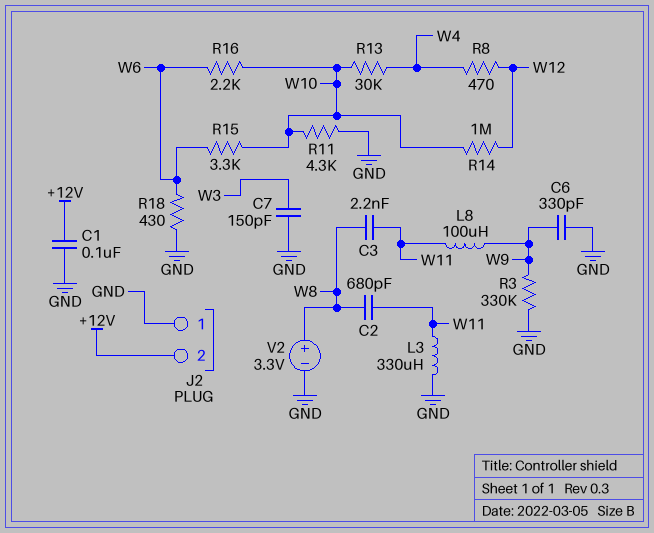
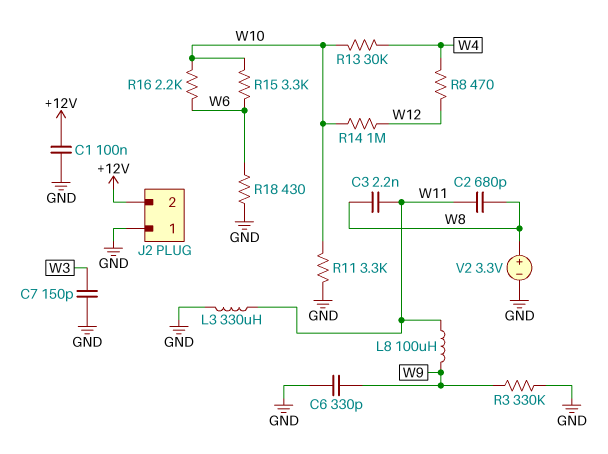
R11: 4.3k (GND, W10) -> 3.3k (GND, W10)

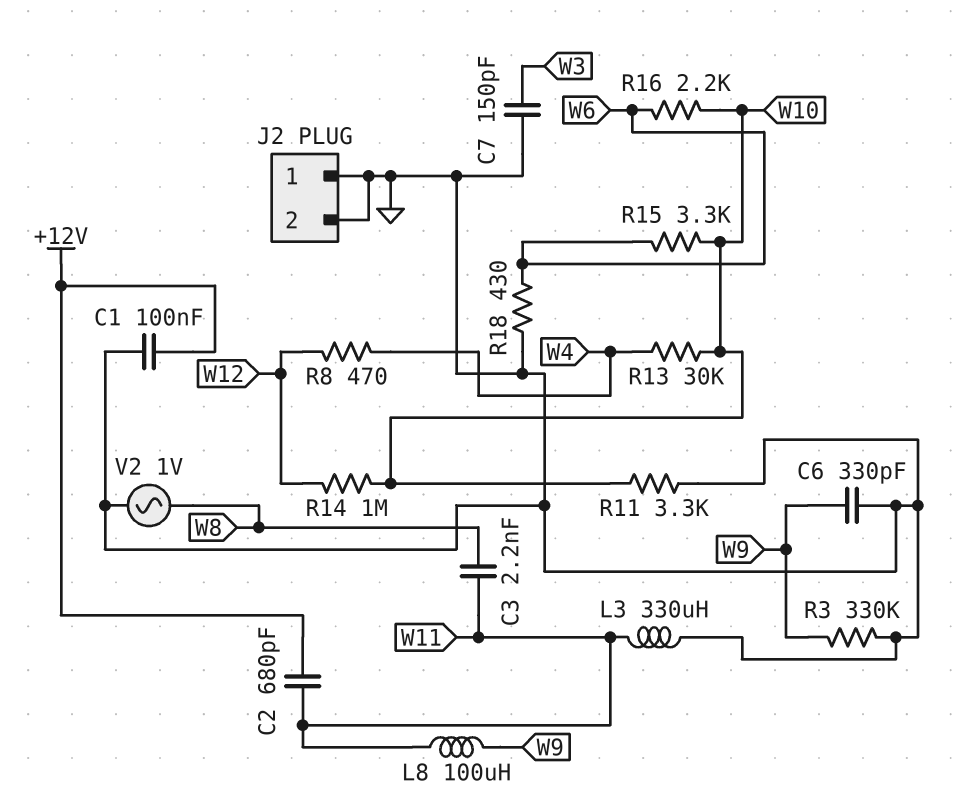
C2: 680pF (W8, W11) -> 680pF (+12V, W11)
J2 pin 2: +12V -> GND
V2: 3.3V (plus W8, minus GND) -> AC 1V (GND, W8)

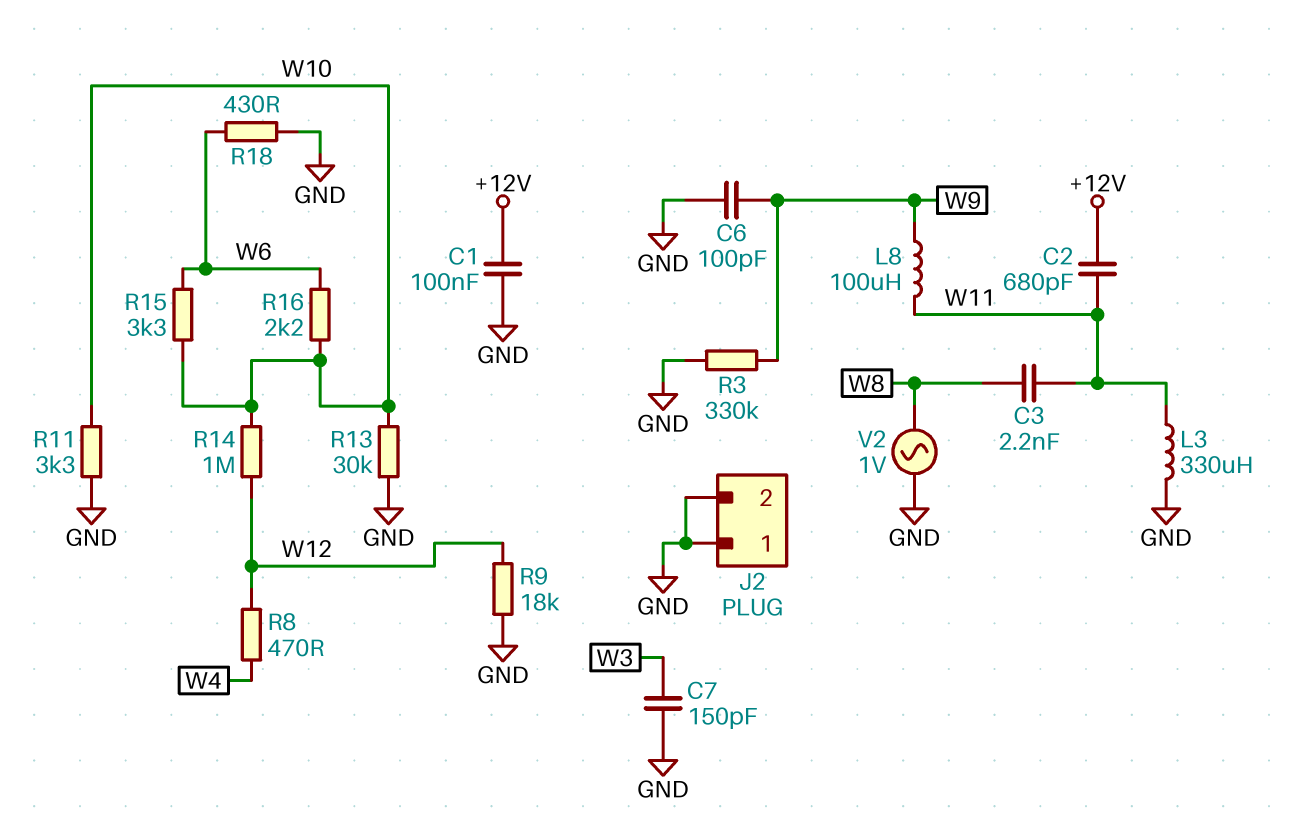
C6: 330pF (GND, W9) -> 100pF (GND, W9)
R9: none -> 18k (GND, W12)
R13: 30k (W4, W10) -> 30k (GND, W10)

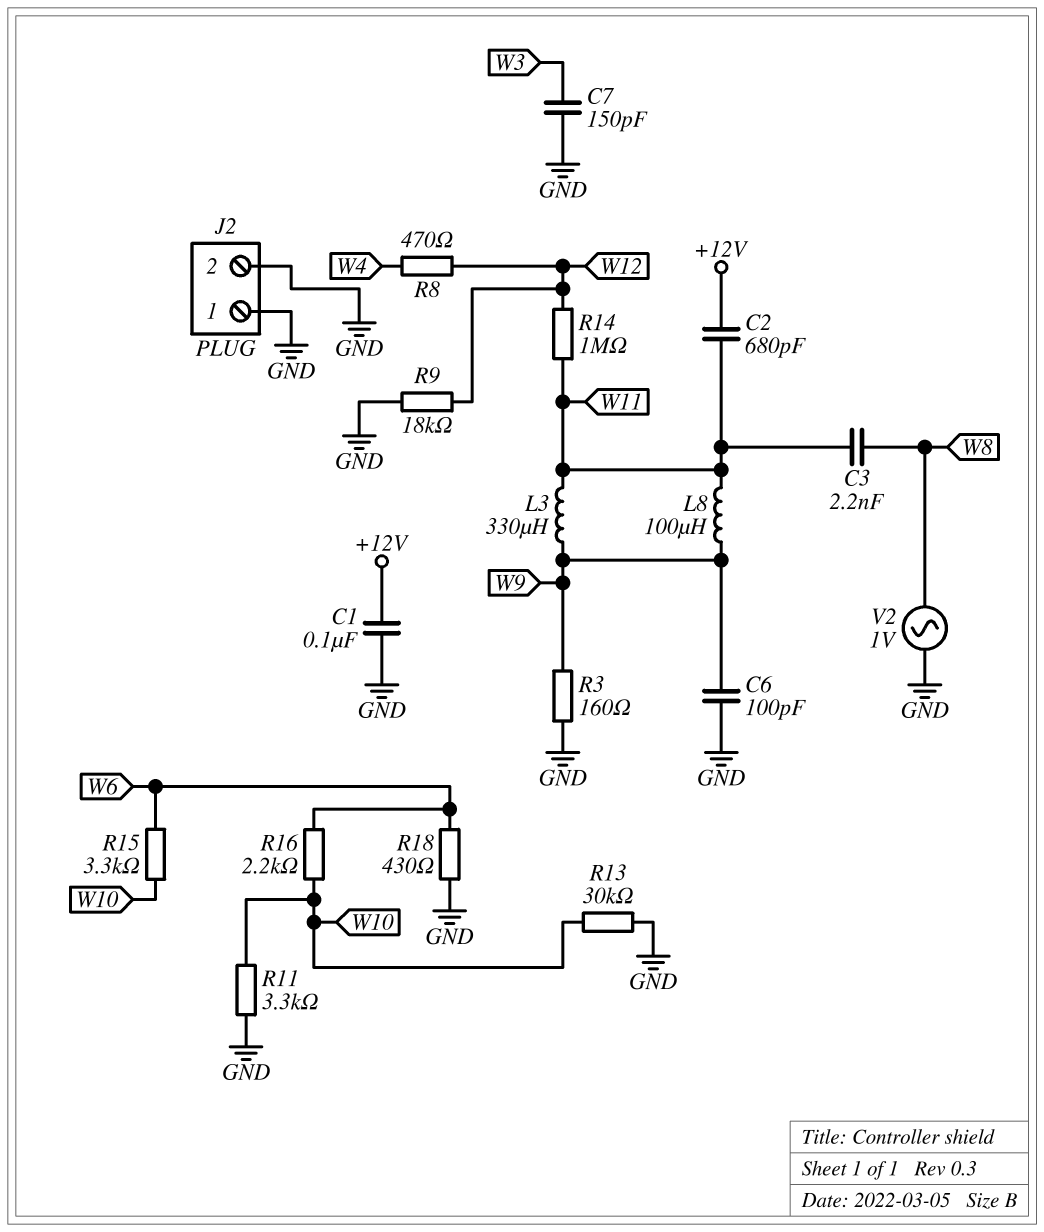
L3: 330uH (GND, W11) -> 330uH (W9, W11)
R3: 330k (GND, W9) -> 160 (GND, W9)
R14: 1M (W10, W12) -> 1M (W11, W12)

